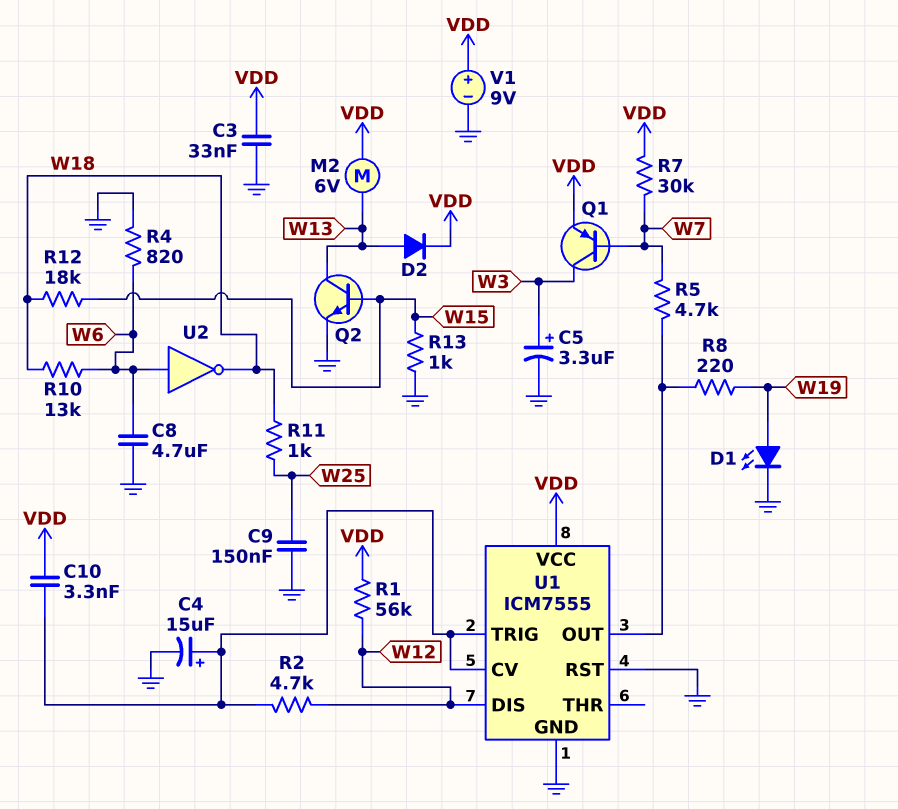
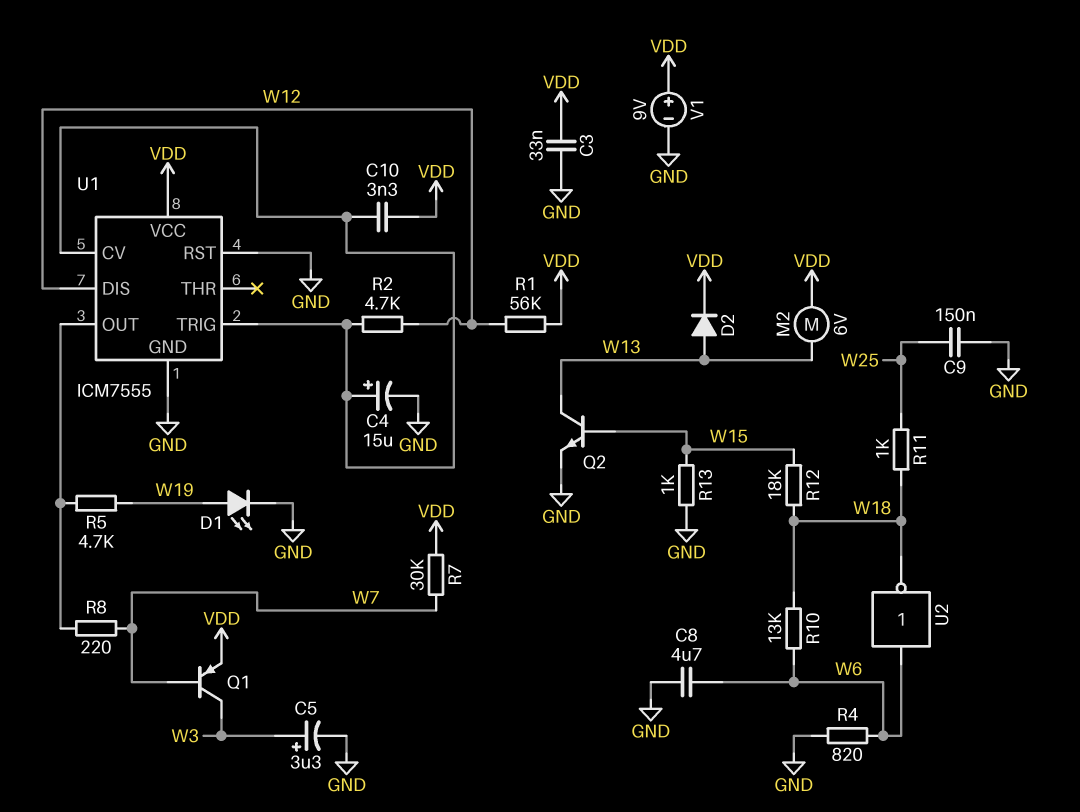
R5: 4.7k (U1/OUT, W7) -> 4.7k (U1/OUT, W19)
R8: 220 (U1/OUT, W19) -> 220 (U1/OUT, W7)

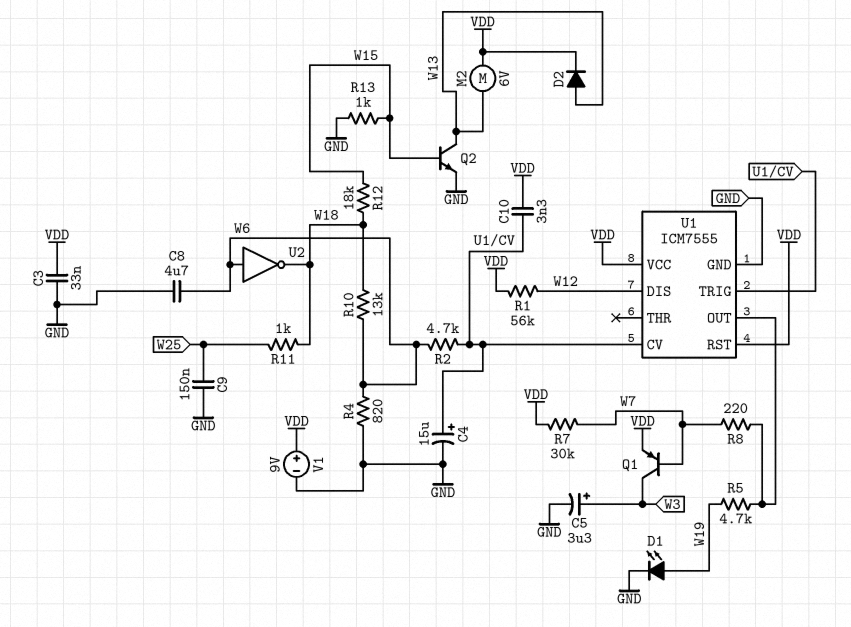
R2: 4.7k (U1/CV, W12) -> 4.7k (U1/CV, W6)
U1 pin RST: GND -> VDD

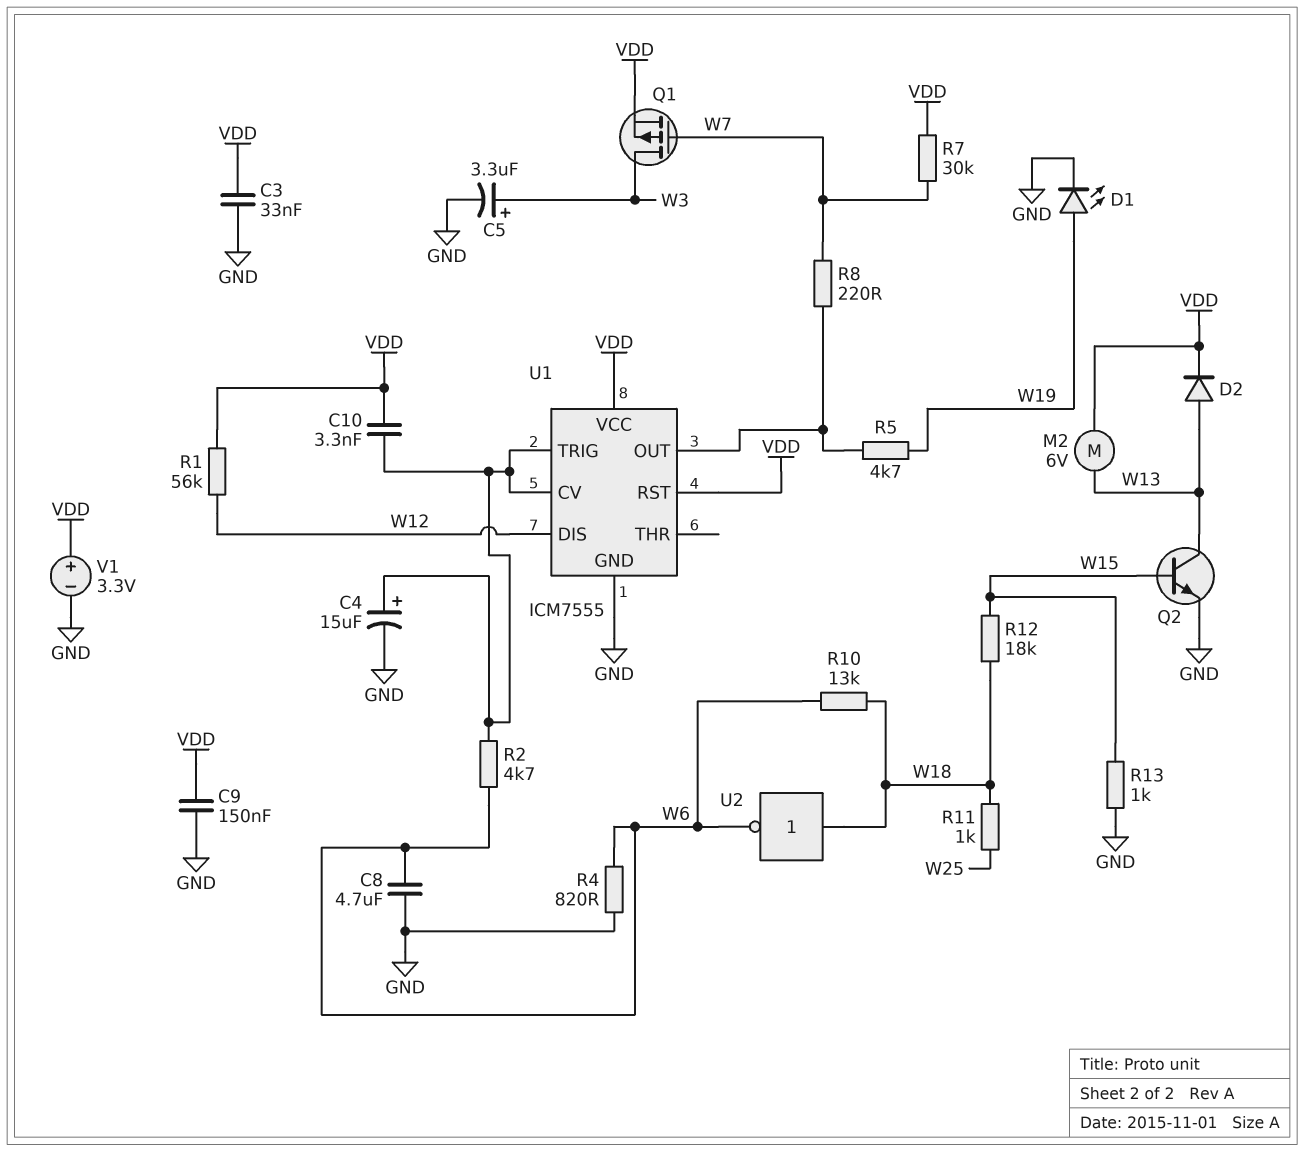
C9: 150nF (GND, W25) -> 150nF (GND, VDD)
Q1: PNP (B W7, C W3, E VDD) -> PMOS (G W7, D W3, S VDD)
U2: NOT (in W6, out W18) -> NOT (in W18, out W6)
V1: 9V (plus VDD, minus GND) -> 3.3V (plus VDD, minus GND)

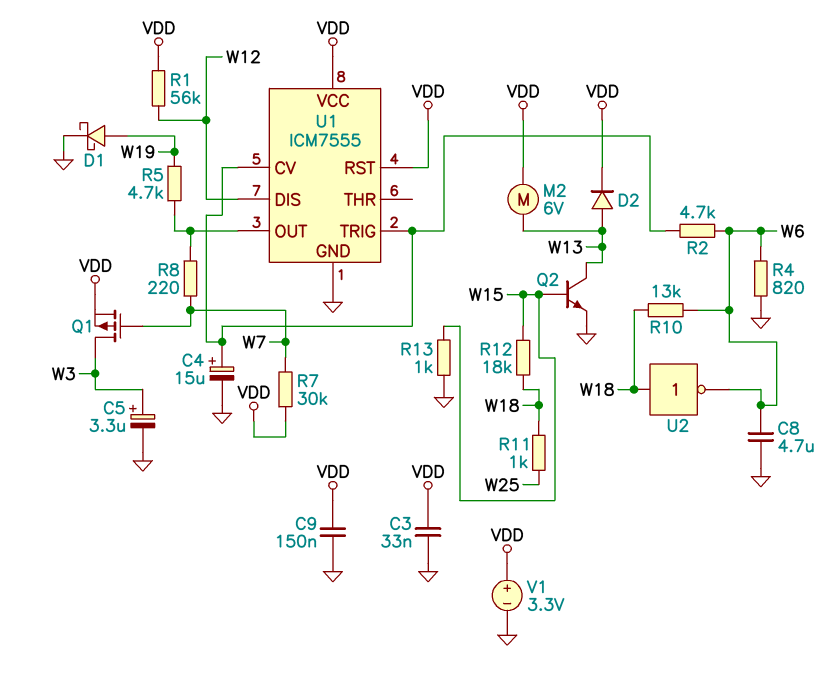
C10: 3.3nF (U1/CV, VDD) -> none
D1: LED (A W19, K GND) -> schottky (A W19, K GND)

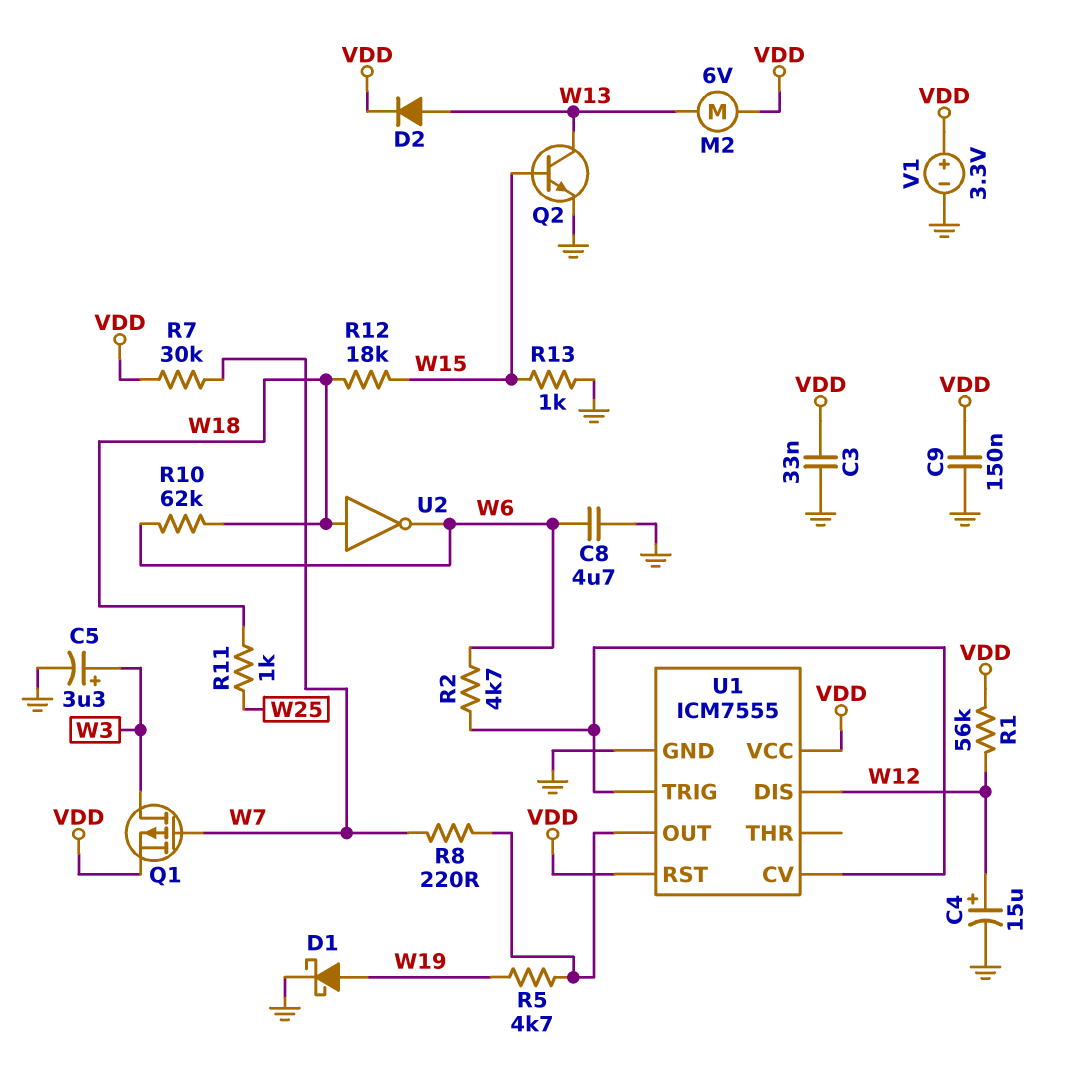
C4: 15uF (plus U1/CV, minus GND) -> 15uF (plus W12, minus GND)
R4: 820 (GND, W6) -> none
R10: 13k (W6, W18) -> 62k (W6, W18)

